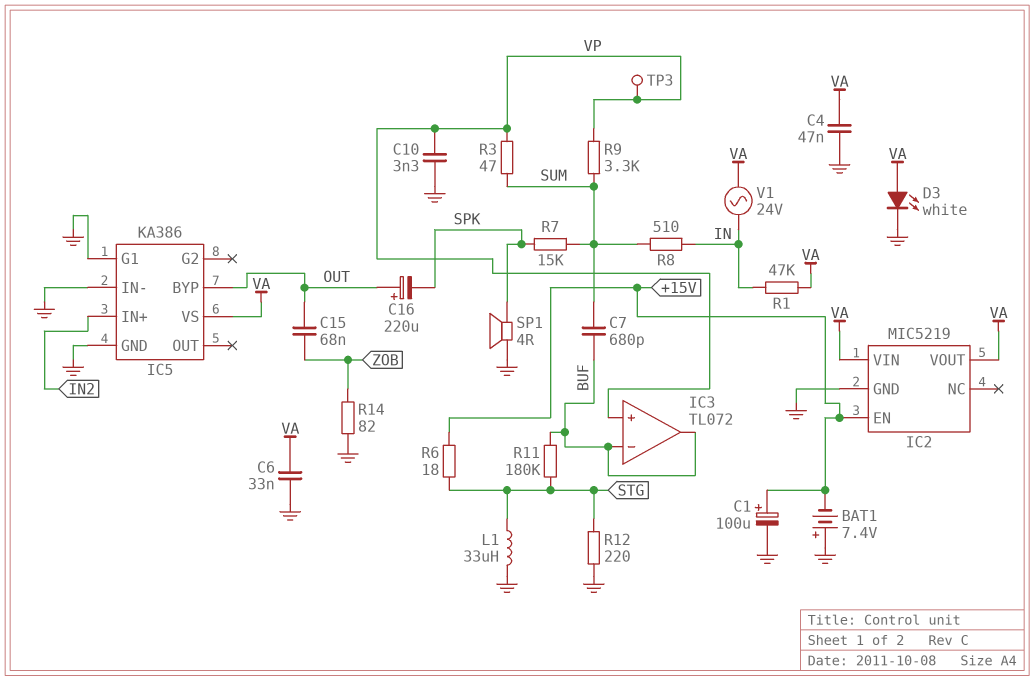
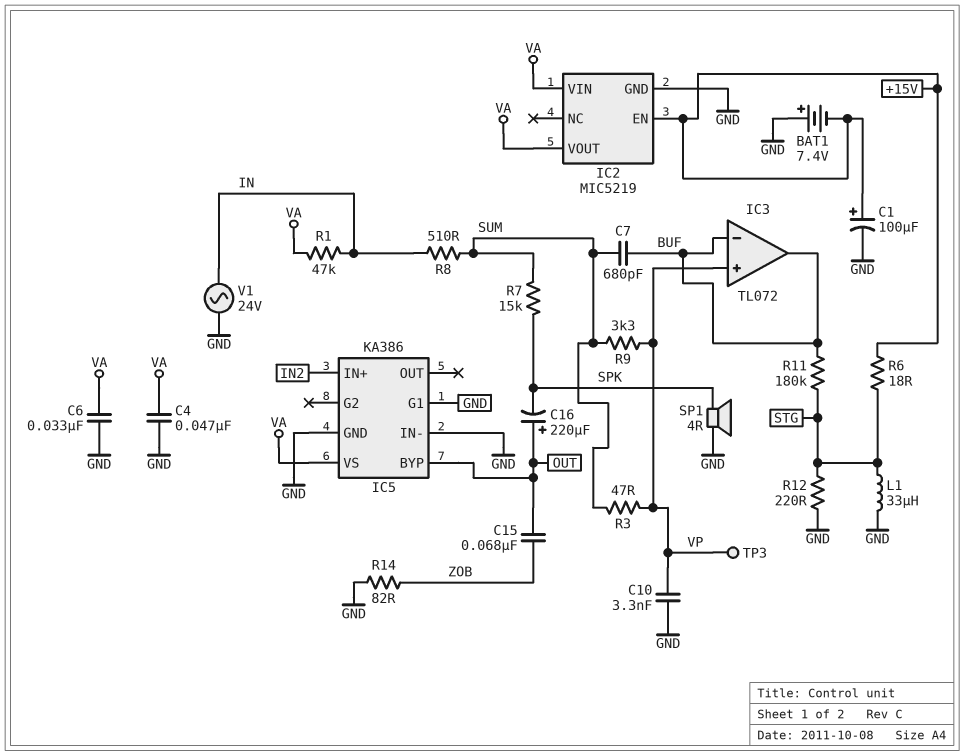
D3: LED white (A VA, K GND) -> none
V1: AC 24V (IN, VA) -> AC 24V (GND, IN)

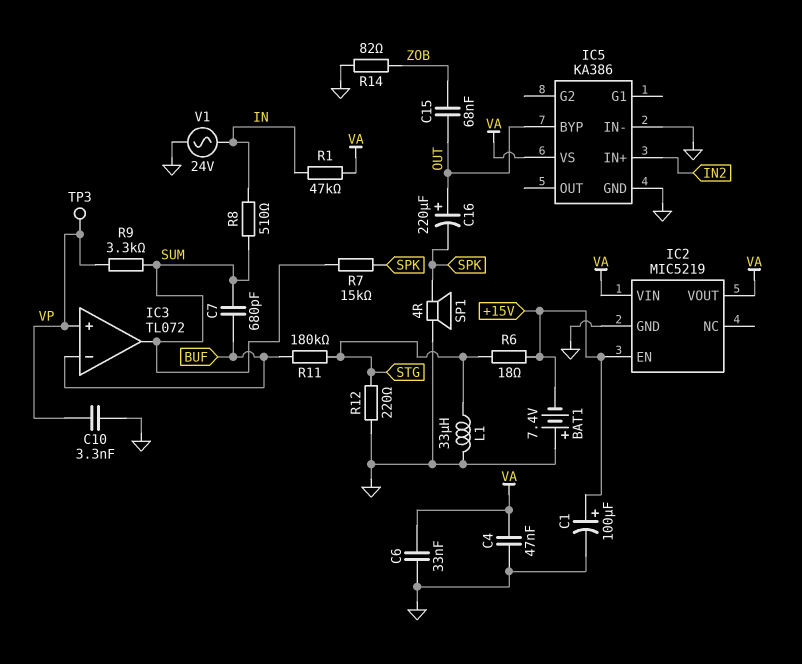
IC3 pin out: BUF -> SUM
IC5 pin G1: GND -> none
R3: 47 (SUM, VP) -> none

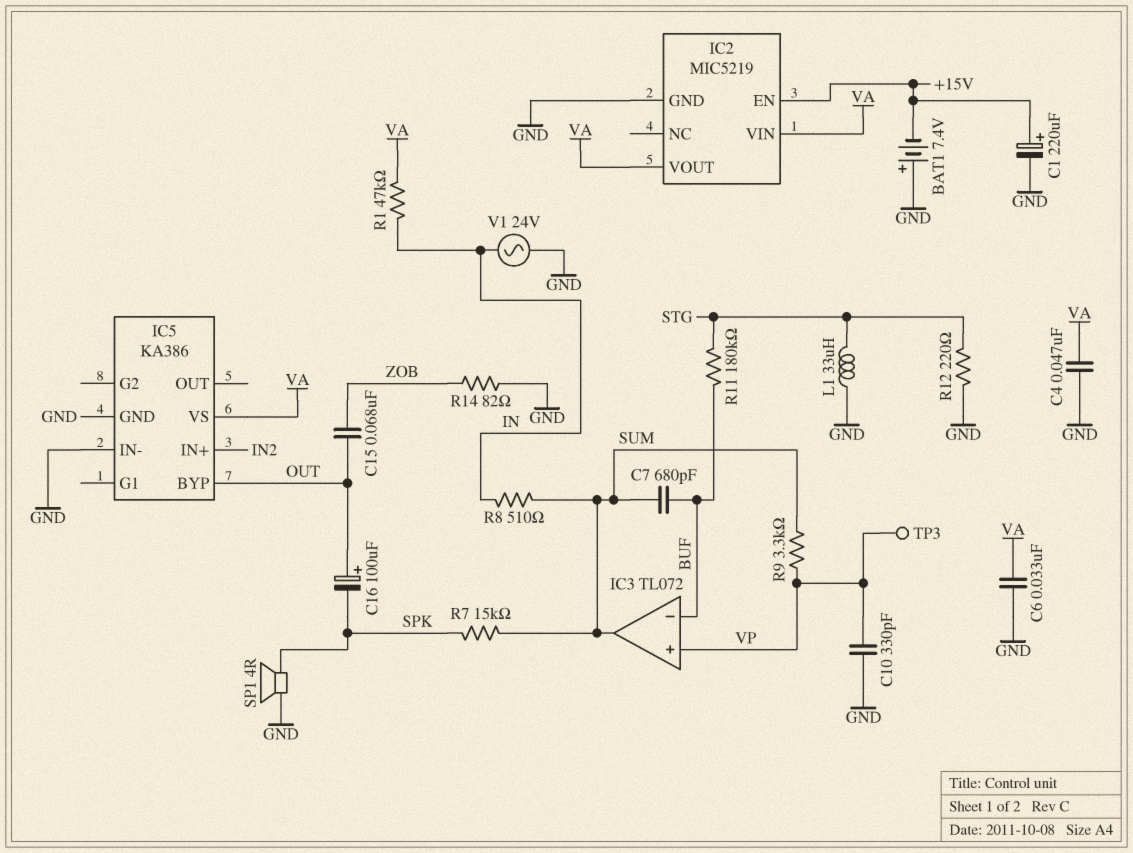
C1: 100uF (plus +15V, minus GND) -> 220uF (plus +15V, minus GND)
C10: 3.3nF (GND, VP) -> 330pF (GND, VP)
C16: 220uF (plus OUT, minus SPK) -> 100uF (plus OUT, minus SPK)
R6: 18 (+15V, STG) -> none

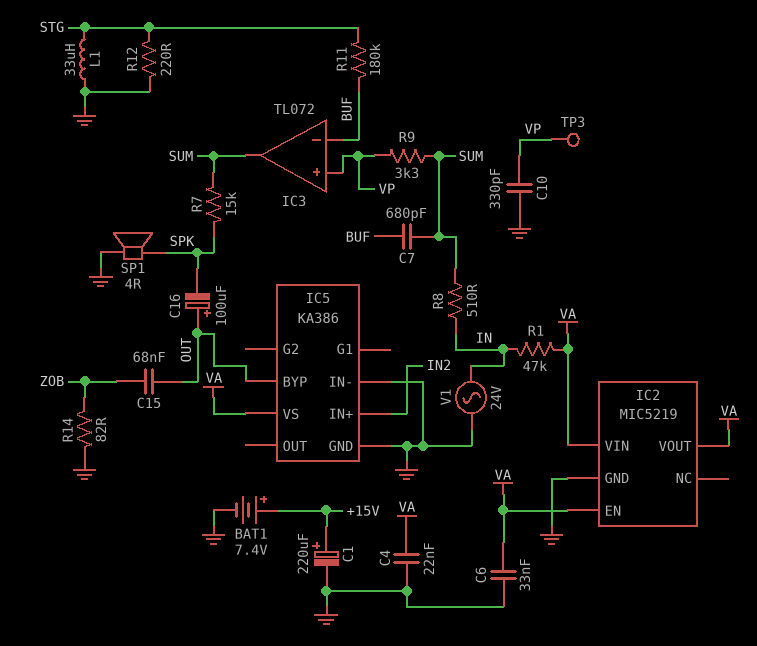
BAT1: 7.4V (plus GND, minus +15V) -> 7.4V (plus +15V, minus GND)
C4: 47nF (GND, VA) -> 22nF (GND, VA)
IC2 pin EN: +15V -> VA

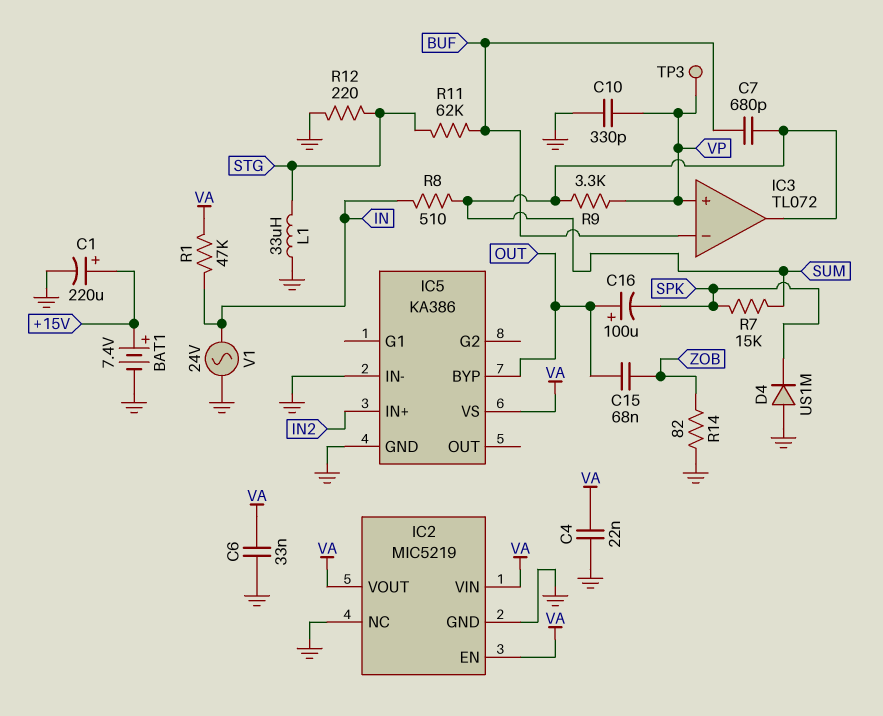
D4: none -> diode US1M (A GND, K SPK)
IC2 pin NC: none -> GND
R11: 180k (BUF, STG) -> 62k (BUF, STG)
SP1: speaker 4R (GND, SPK) -> none

